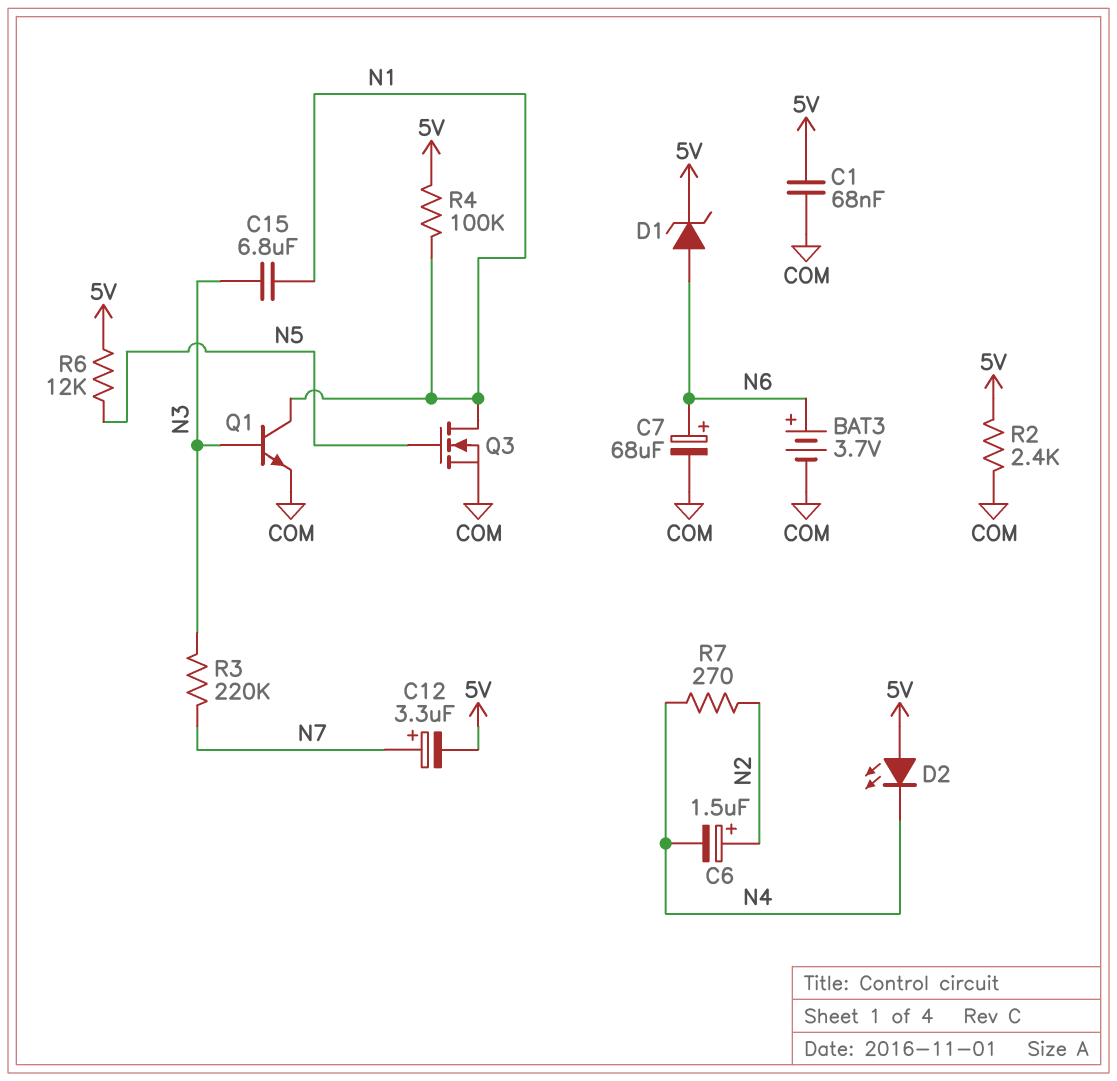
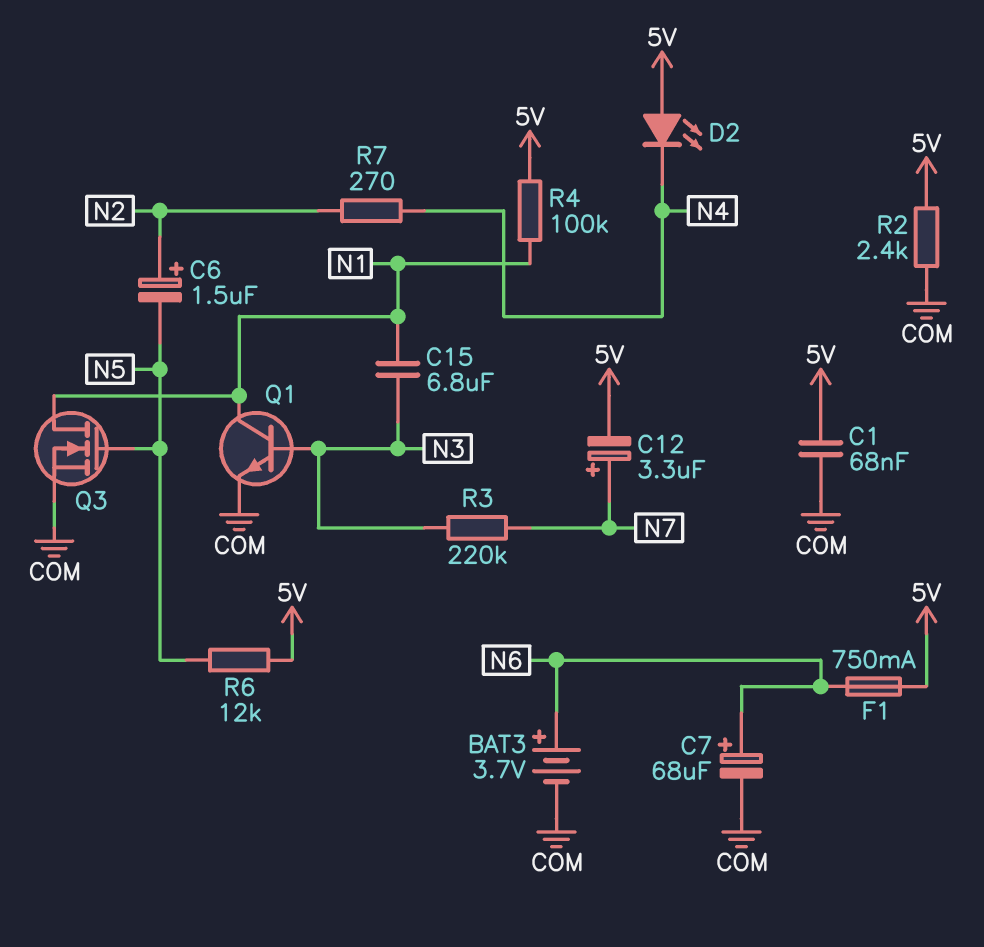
C6: 1.5uF (plus N2, minus N4) -> 1.5uF (plus N2, minus N5)
D1: zener (A N6, K 5V) -> none
F1: none -> 750mA (5V, N6)

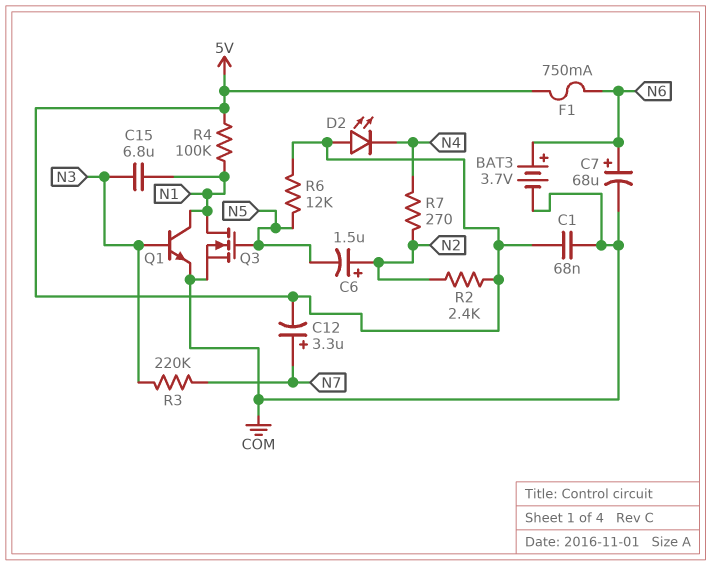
R2: 2.4k (5V, COM) -> 2.4k (5V, N2)

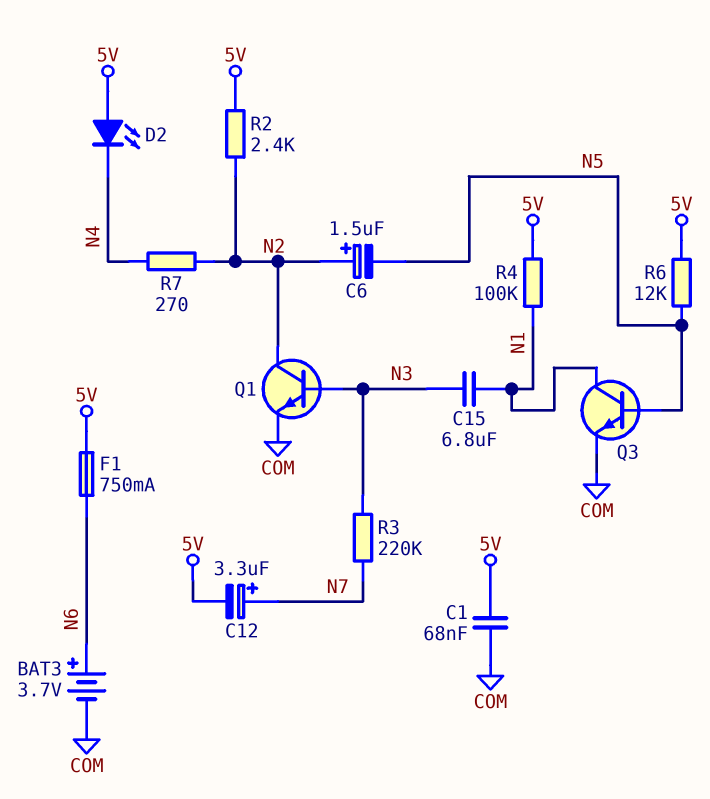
C7: 68uF (plus N6, minus COM) -> none
Q1: NPN (B N3, C N1, E COM) -> NPN (B N3, C N2, E COM)
Q3: NMOS (G N5, D N1, S COM) -> NPN (B N5, C N1, E COM)

